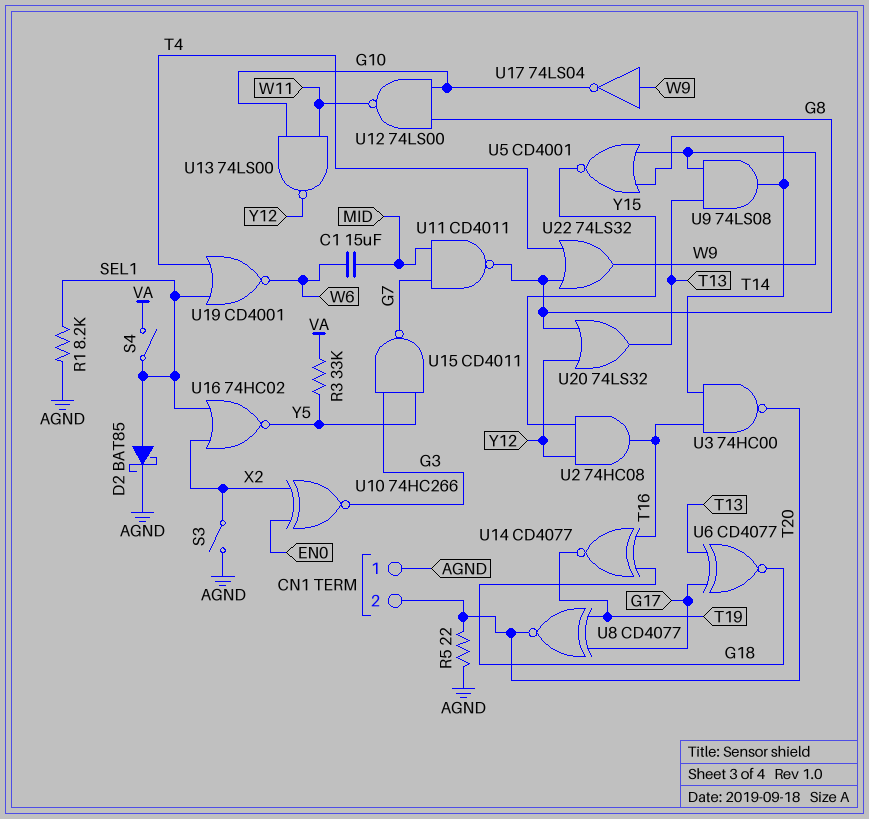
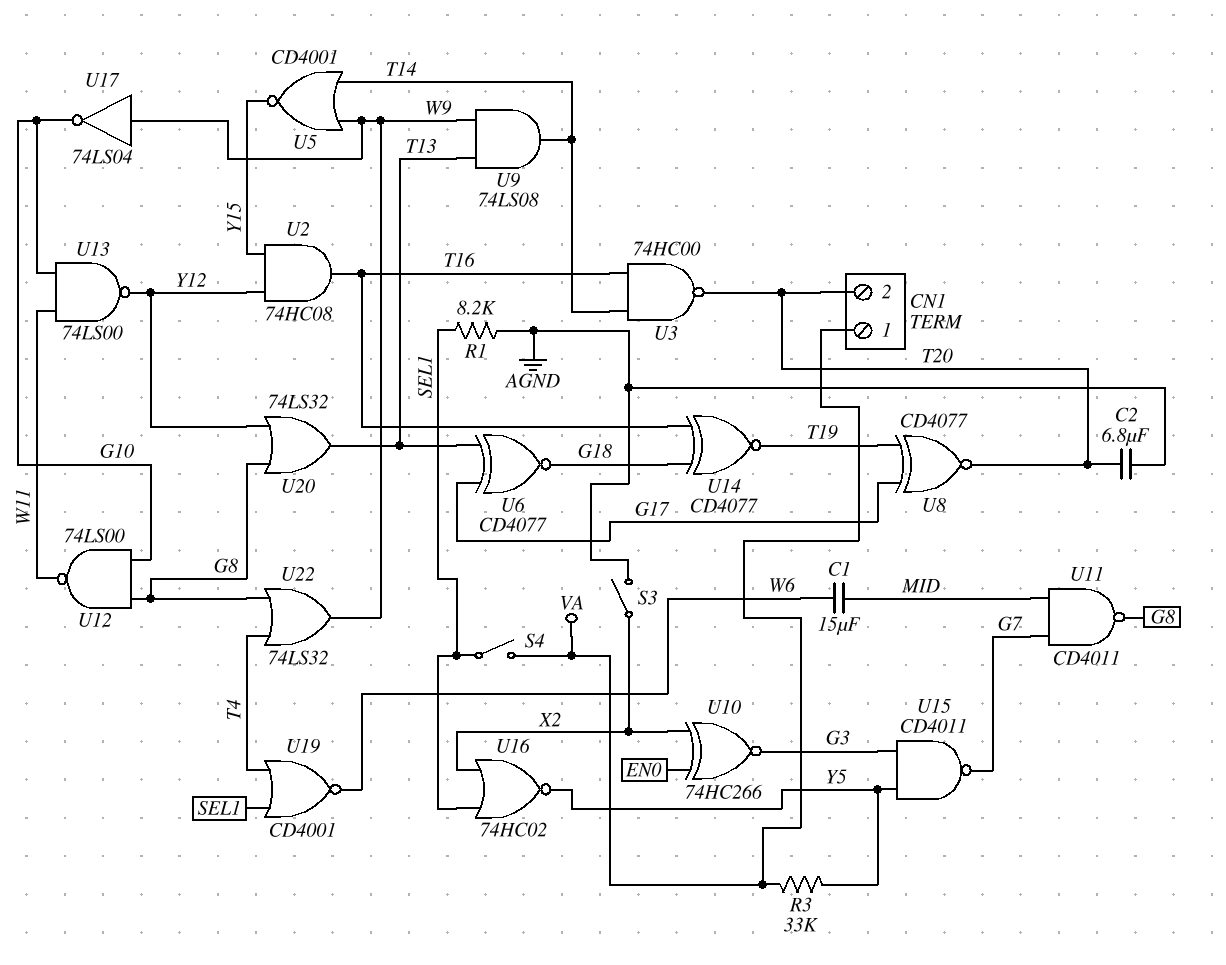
C2: none -> 6.8uF (AGND, T20)
CN1 pin 1: AGND -> VA
D2: schottky BAT85 (A SEL1, K AGND) -> none
R5: 22 (AGND, T20) -> none

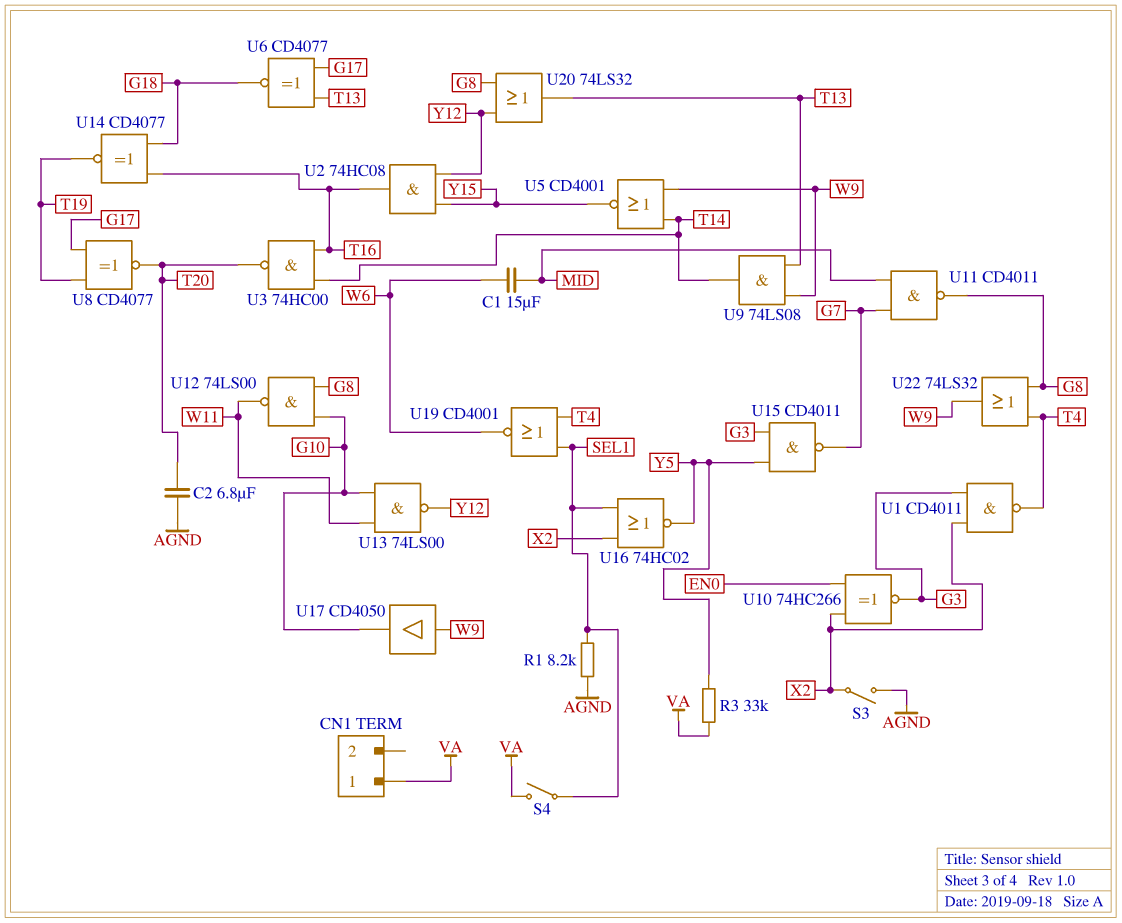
CN1 pin 2: T20 -> none
U1: none -> NAND CD4011 (in G3, in X2, out T4)
U17: NOT 74LS04 (in W9, out G10) -> buffer CD4050 (in W9, out G10)

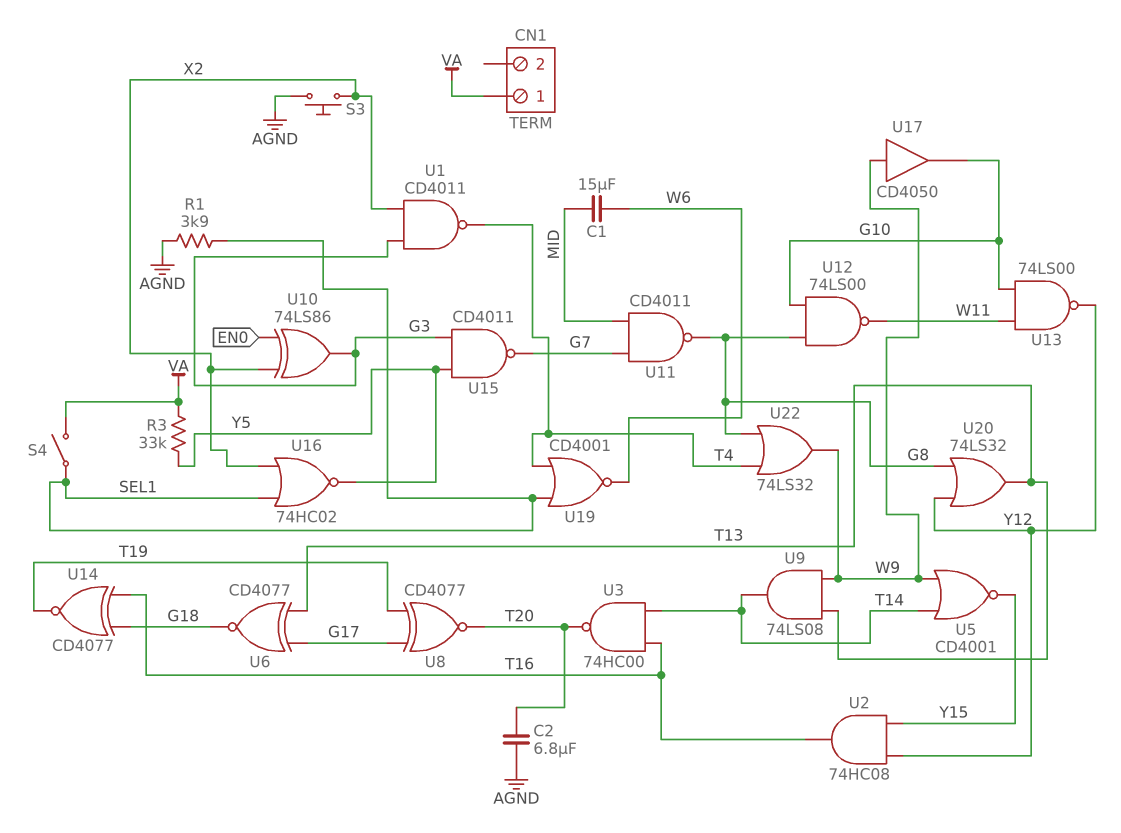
R1: 8.2k (AGND, SEL1) -> 3.9k (AGND, SEL1)
S3: switch (AGND, X2) -> button (AGND, X2)
U10: XNOR 74HC266 (in EN0, in X2, out G3) -> XOR 74LS86 (in EN0, in X2, out G3)

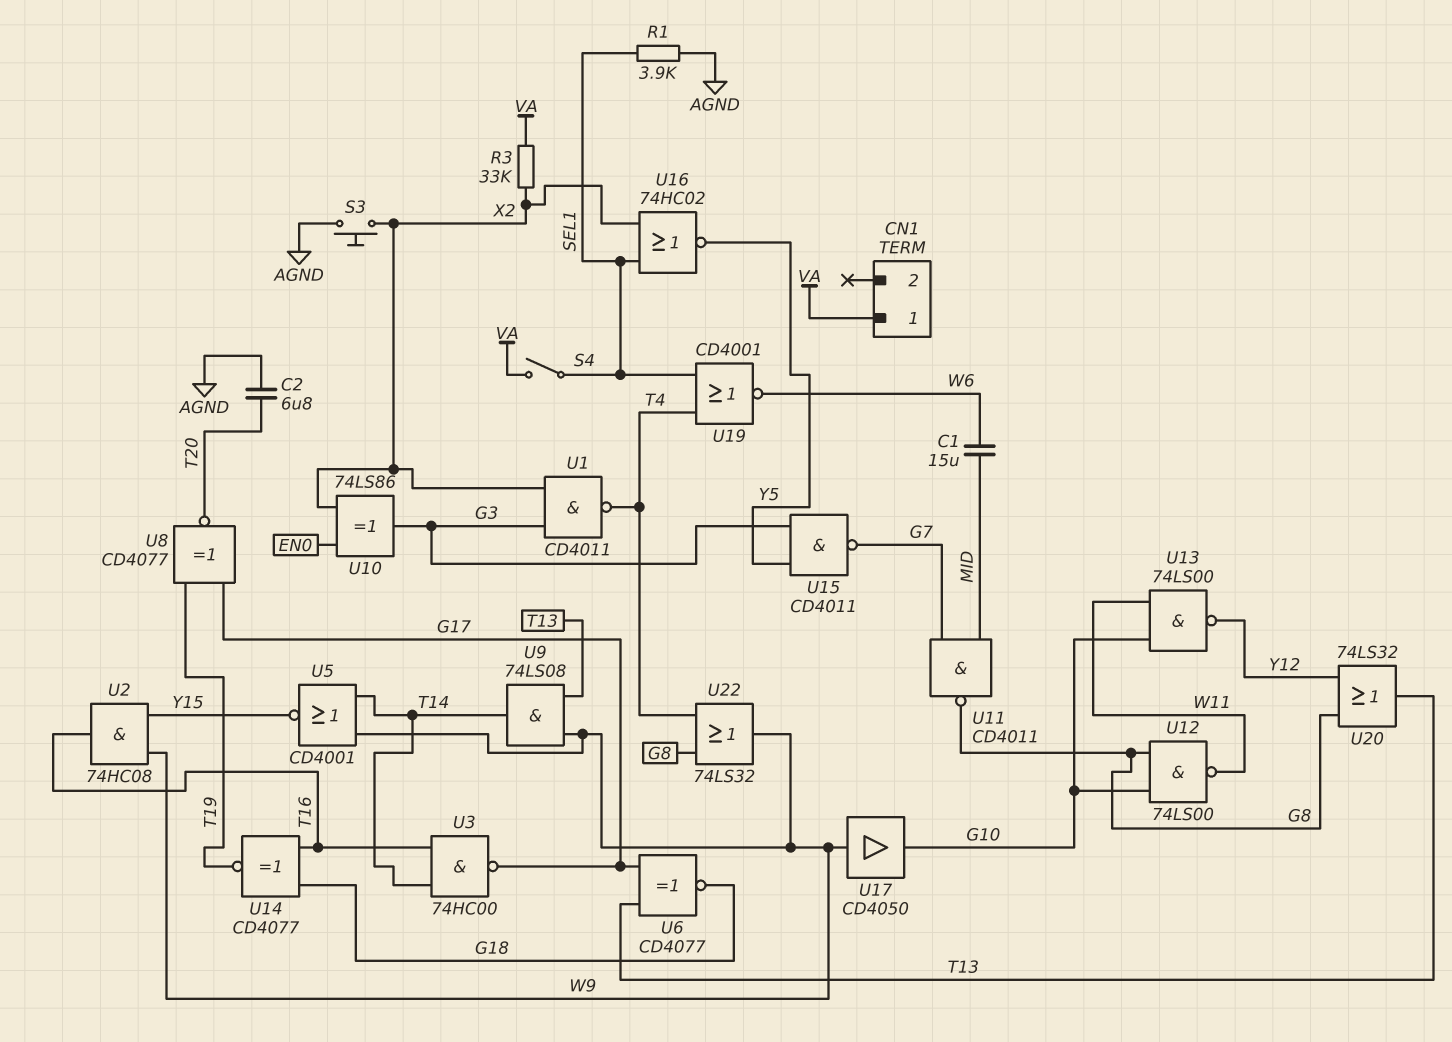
R3: 33k (VA, Y5) -> 33k (VA, X2)
U2: AND 74HC08 (in Y12, in Y15, out T16) -> AND 74HC08 (in W9, in Y15, out T16)
U3: NAND 74HC00 (in T14, in T16, out T20) -> NAND 74HC00 (in T14, in T16, out G17)

